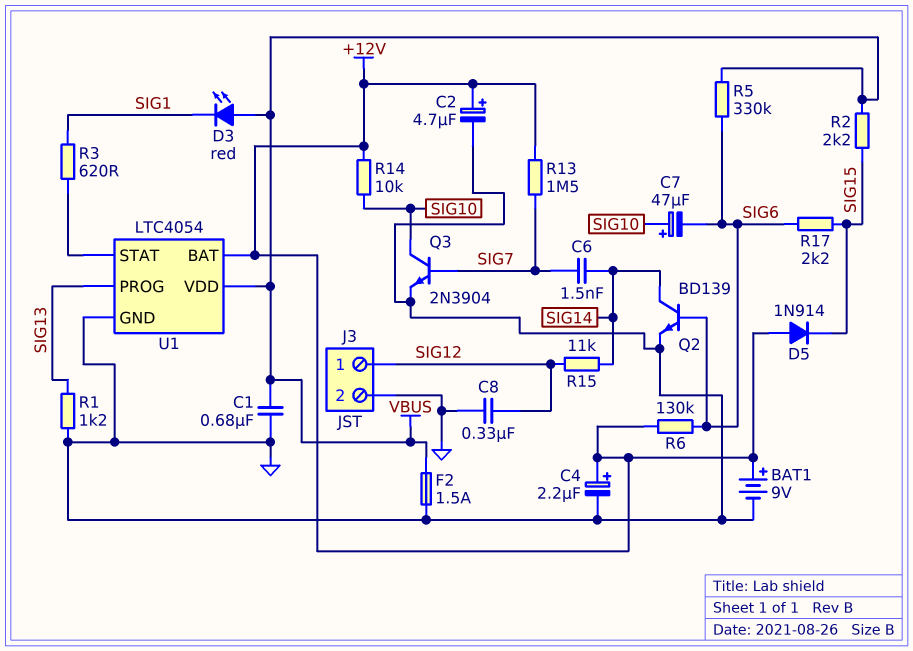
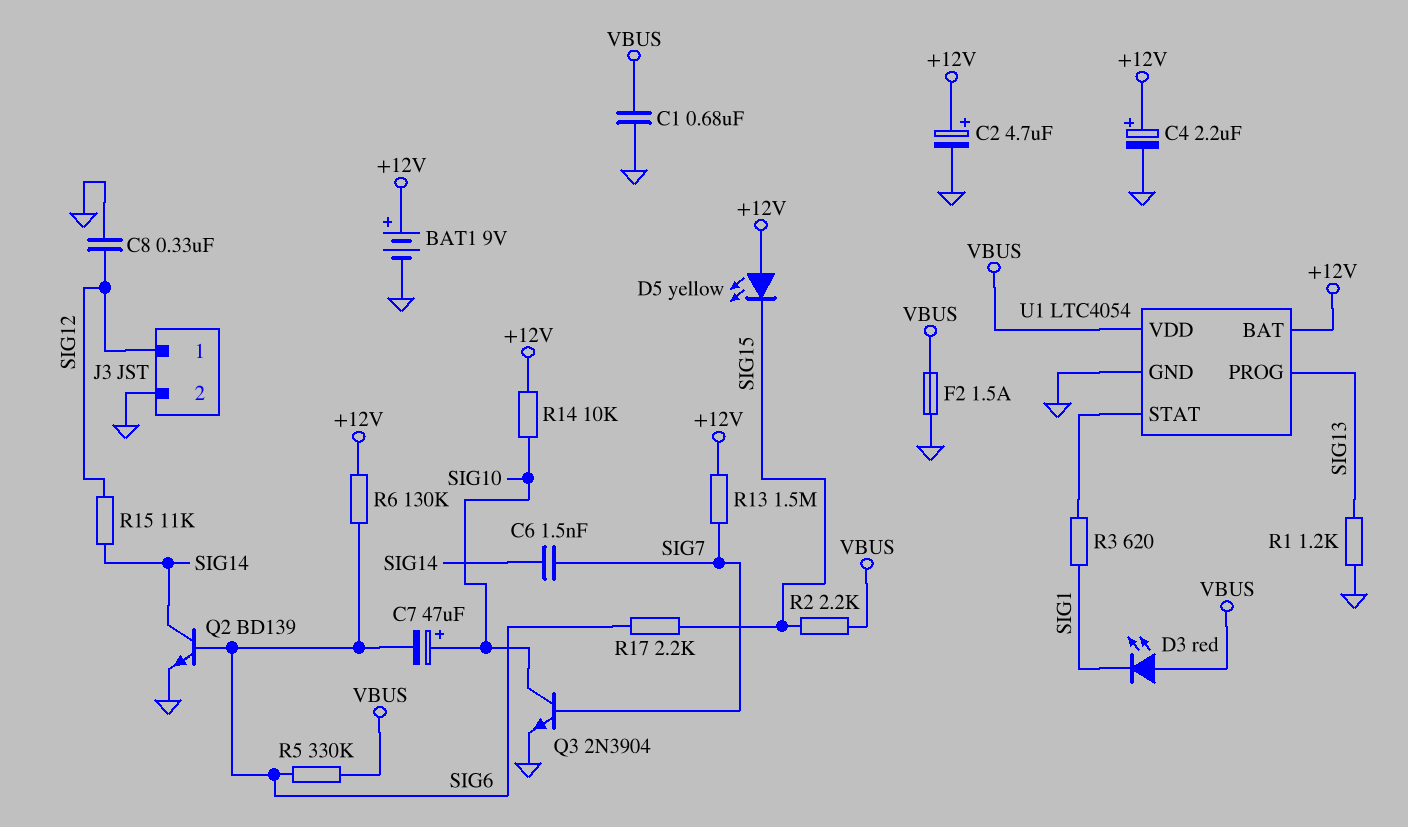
D5: diode 1N914 (A +12V, K SIG15) -> LED yellow (A +12V, K SIG15)

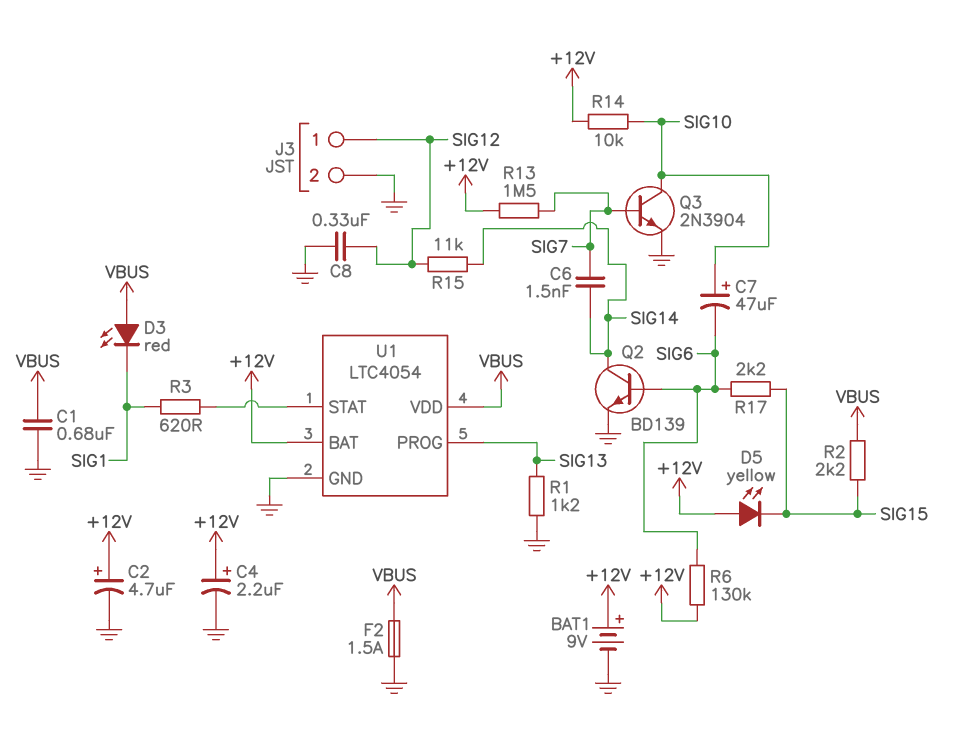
R5: 330k (SIG6, VBUS) -> none

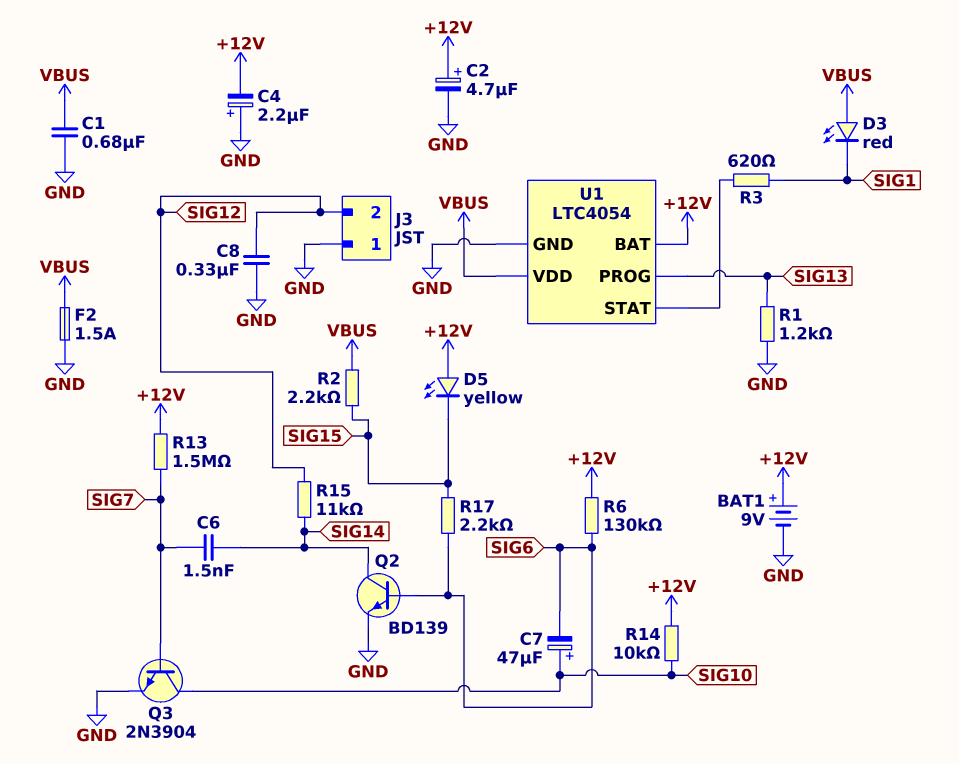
C4: 2.2uF (plus +12V, minus GND) -> 2.2uF (plus GND, minus +12V)
J3 pin 1: SIG12 -> GND
J3 pin 2: GND -> SIG12

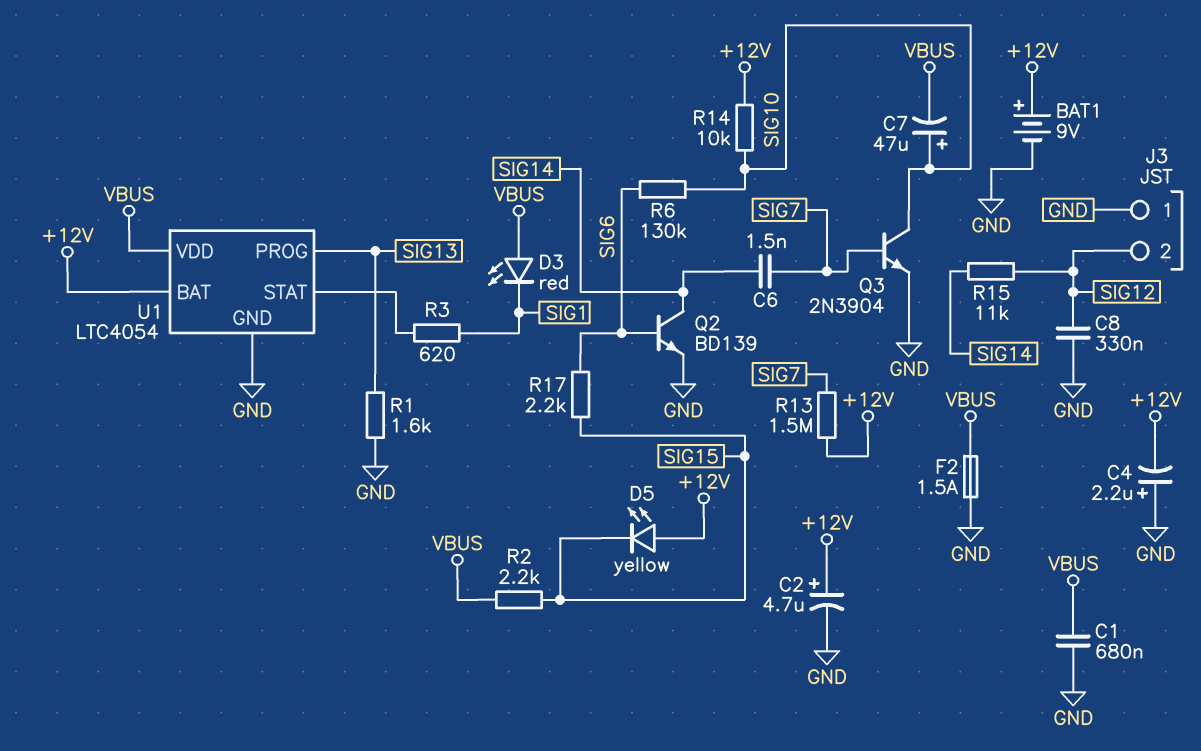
C7: 47uF (plus SIG10, minus SIG6) -> 47uF (plus SIG10, minus VBUS)
R1: 1.2k (GND, SIG13) -> 1.6k (GND, SIG13)
R6: 130k (+12V, SIG6) -> 130k (SIG6, SIG10)

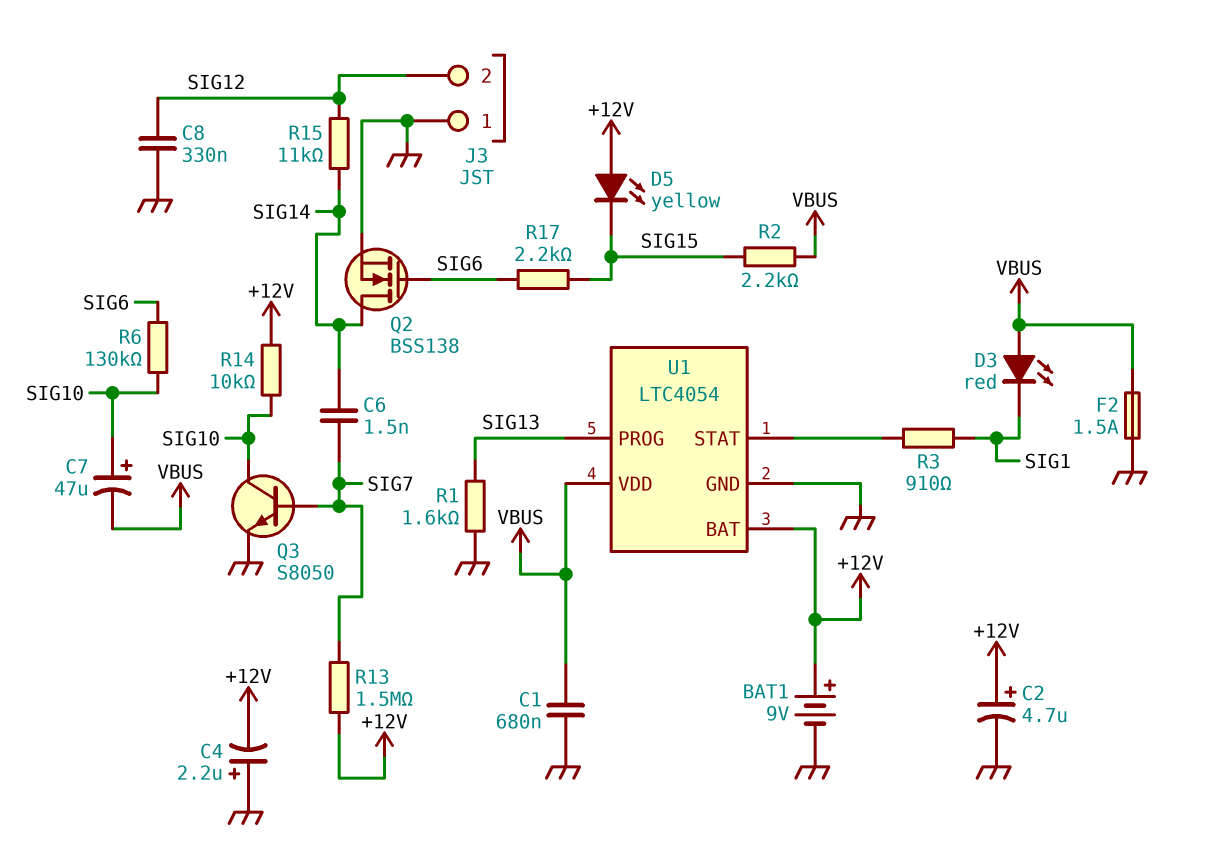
Q2: NPN BD139 (B SIG6, C SIG14, E GND) -> NMOS BSS138 (G SIG6, D SIG14, S GND)
Q3: NPN 2N3904 (B SIG7, C SIG10, E GND) -> NPN S8050 (B SIG7, C SIG10, E GND)
R3: 620 (SIG1, U1/STAT) -> 910 (SIG1, U1/STAT)

